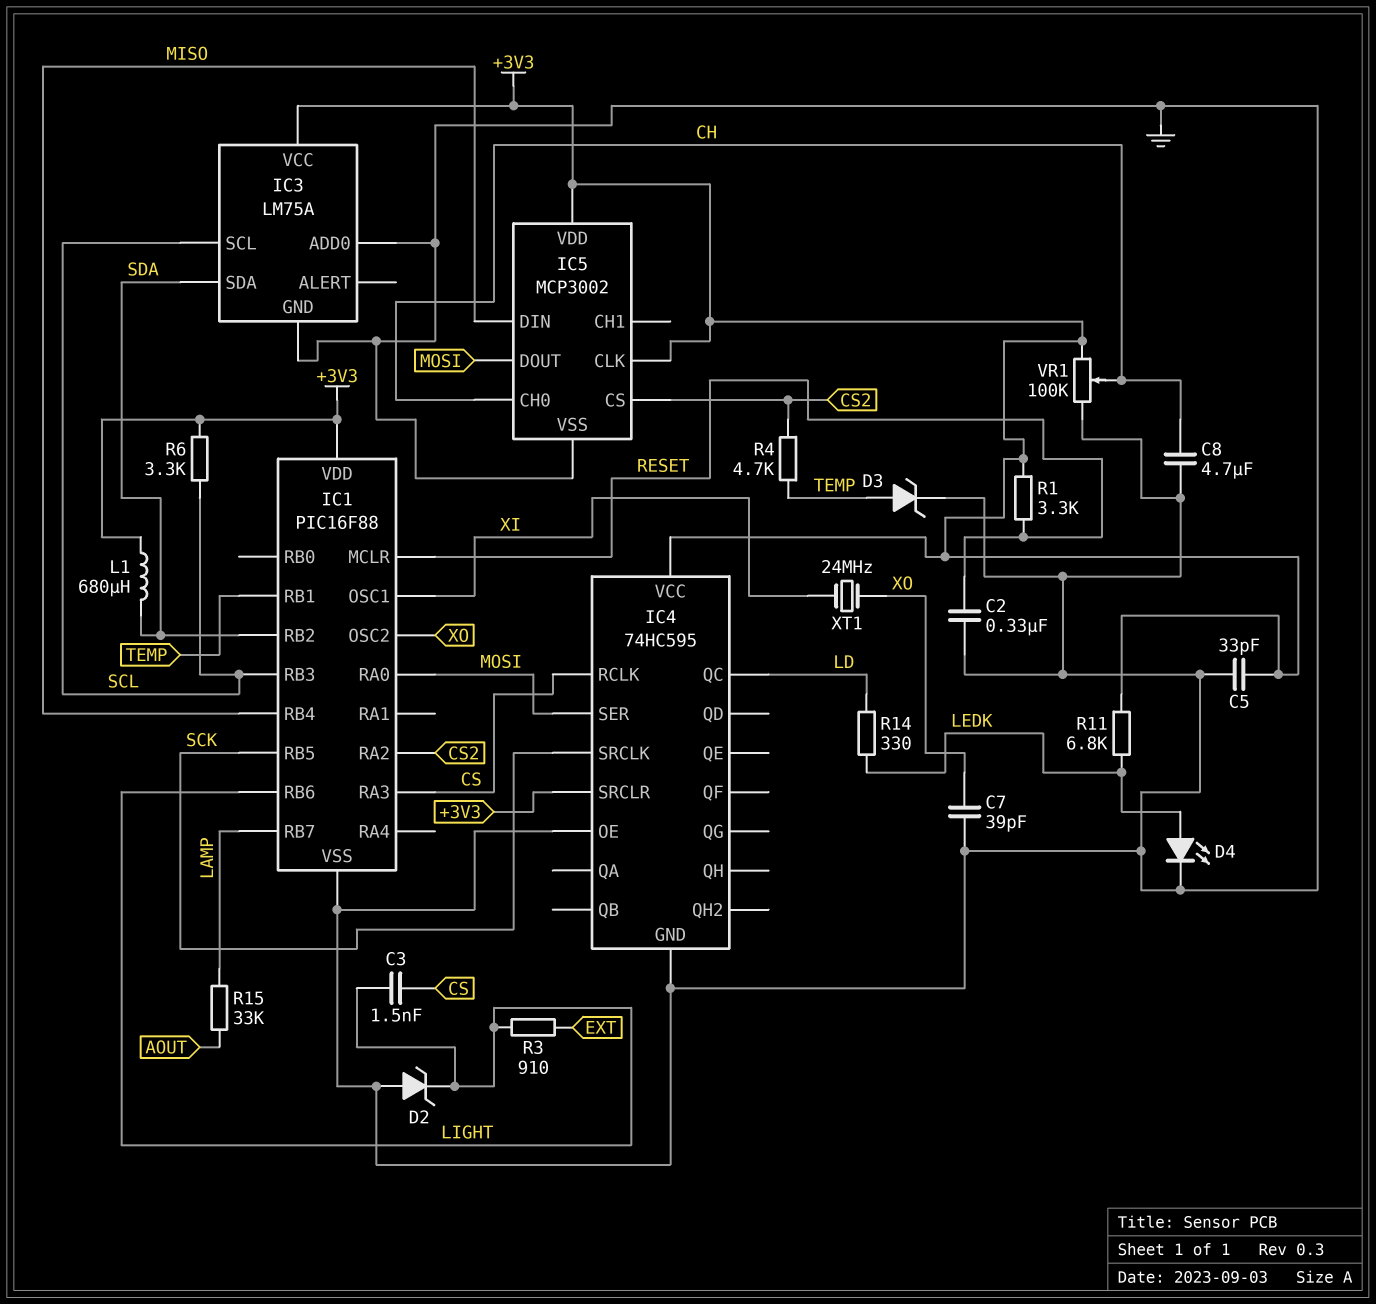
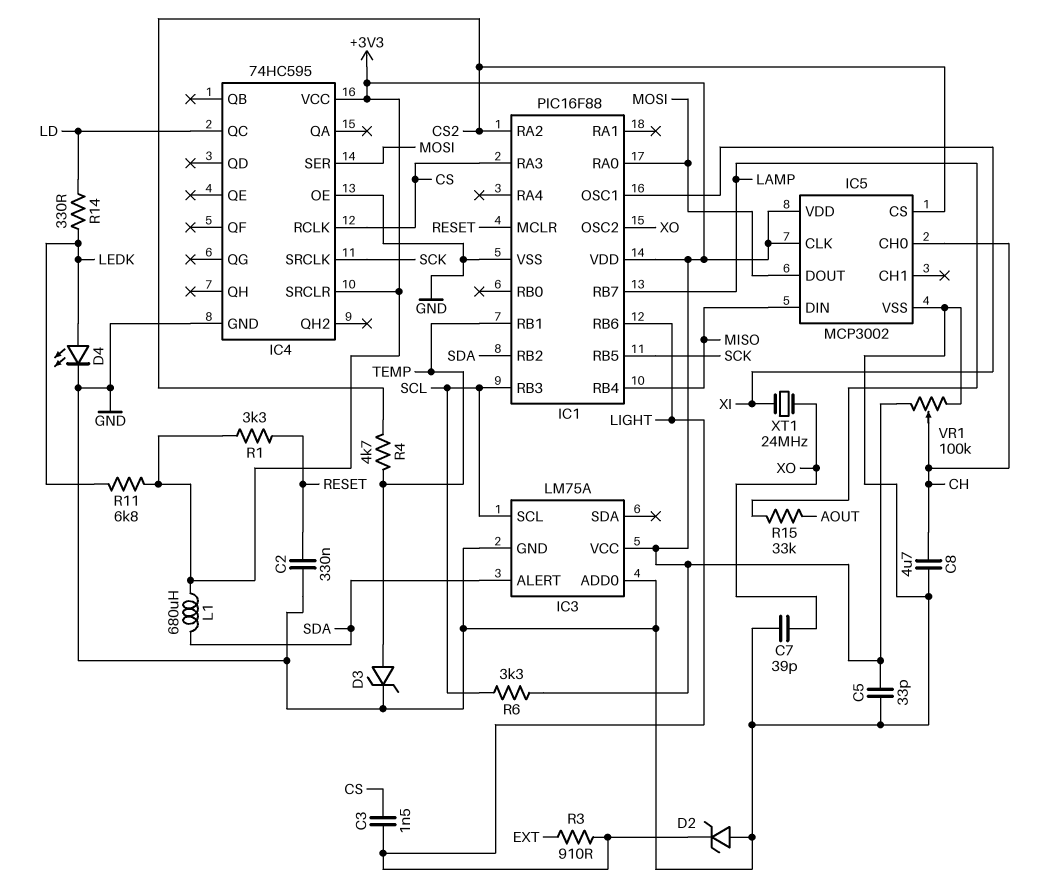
IC3 pin ALERT: none -> SDA
IC3 pin SDA: SDA -> none

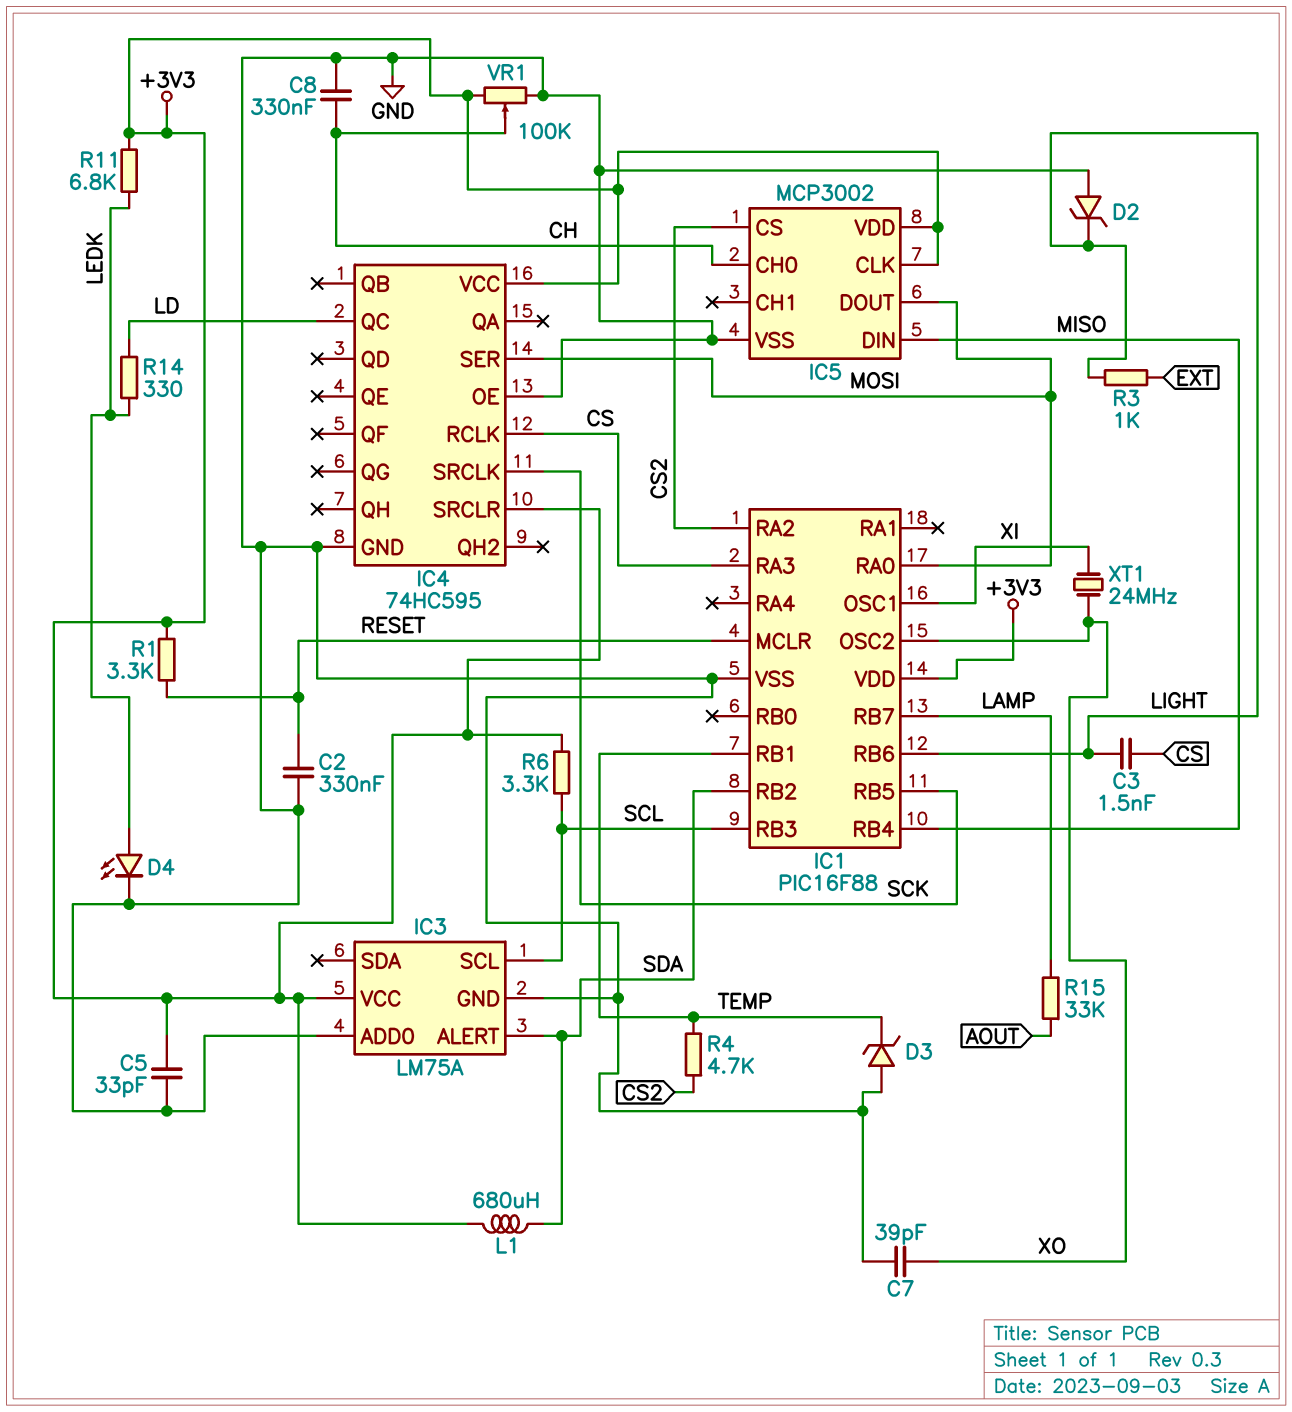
C8: 4.7uF (CH, GND) -> 330nF (CH, GND)
D3: zener (A TEMP, K GND) -> zener (A GND, K TEMP)
R3: 910 (EXT, LIGHT) -> 1k (EXT, LIGHT)

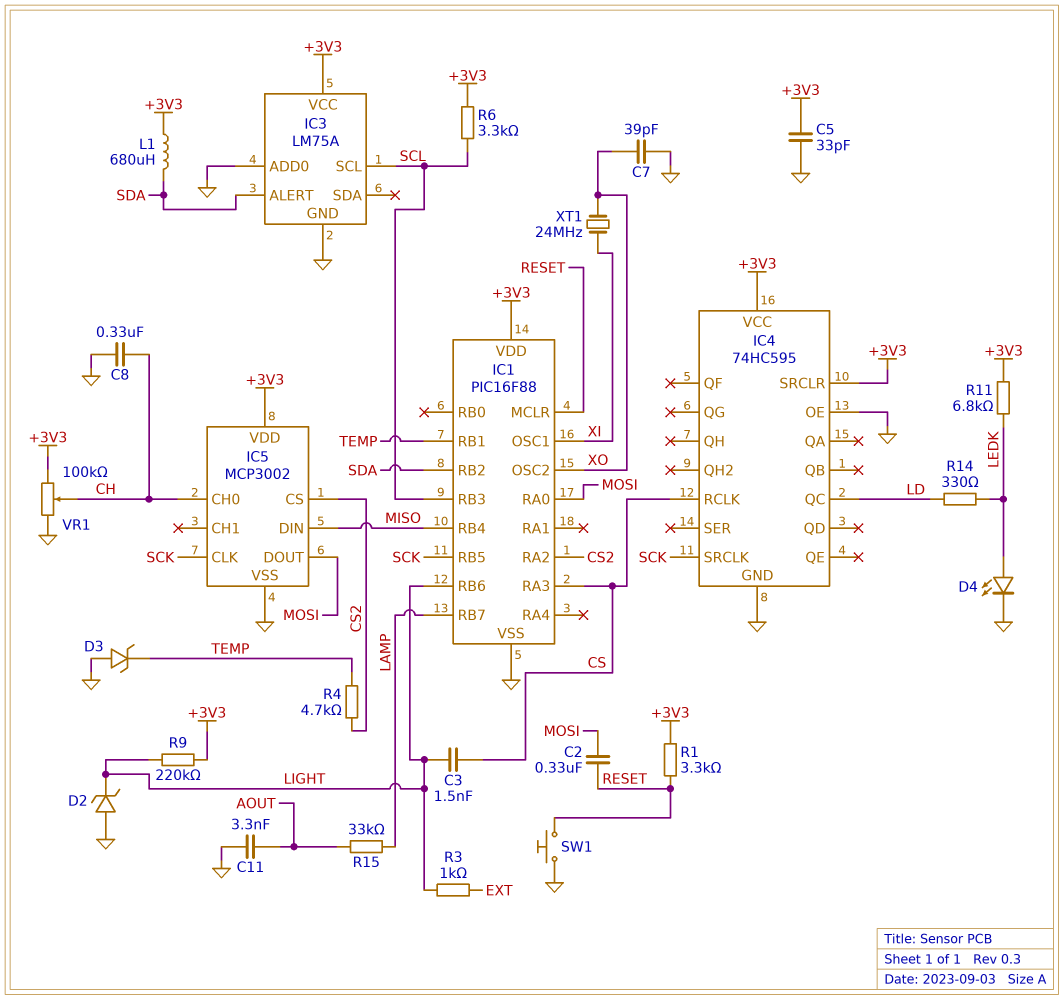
C2: 330nF (GND, RESET) -> 330nF (MOSI, RESET)
C11: none -> 3.3nF (AOUT, GND)
IC4 pin SER: MOSI -> none
IC5 pin CLK: +3V3 -> SCK
R9: none -> 220k (+3V3, LIGHT)
SW1: none -> button (GND, RESET)

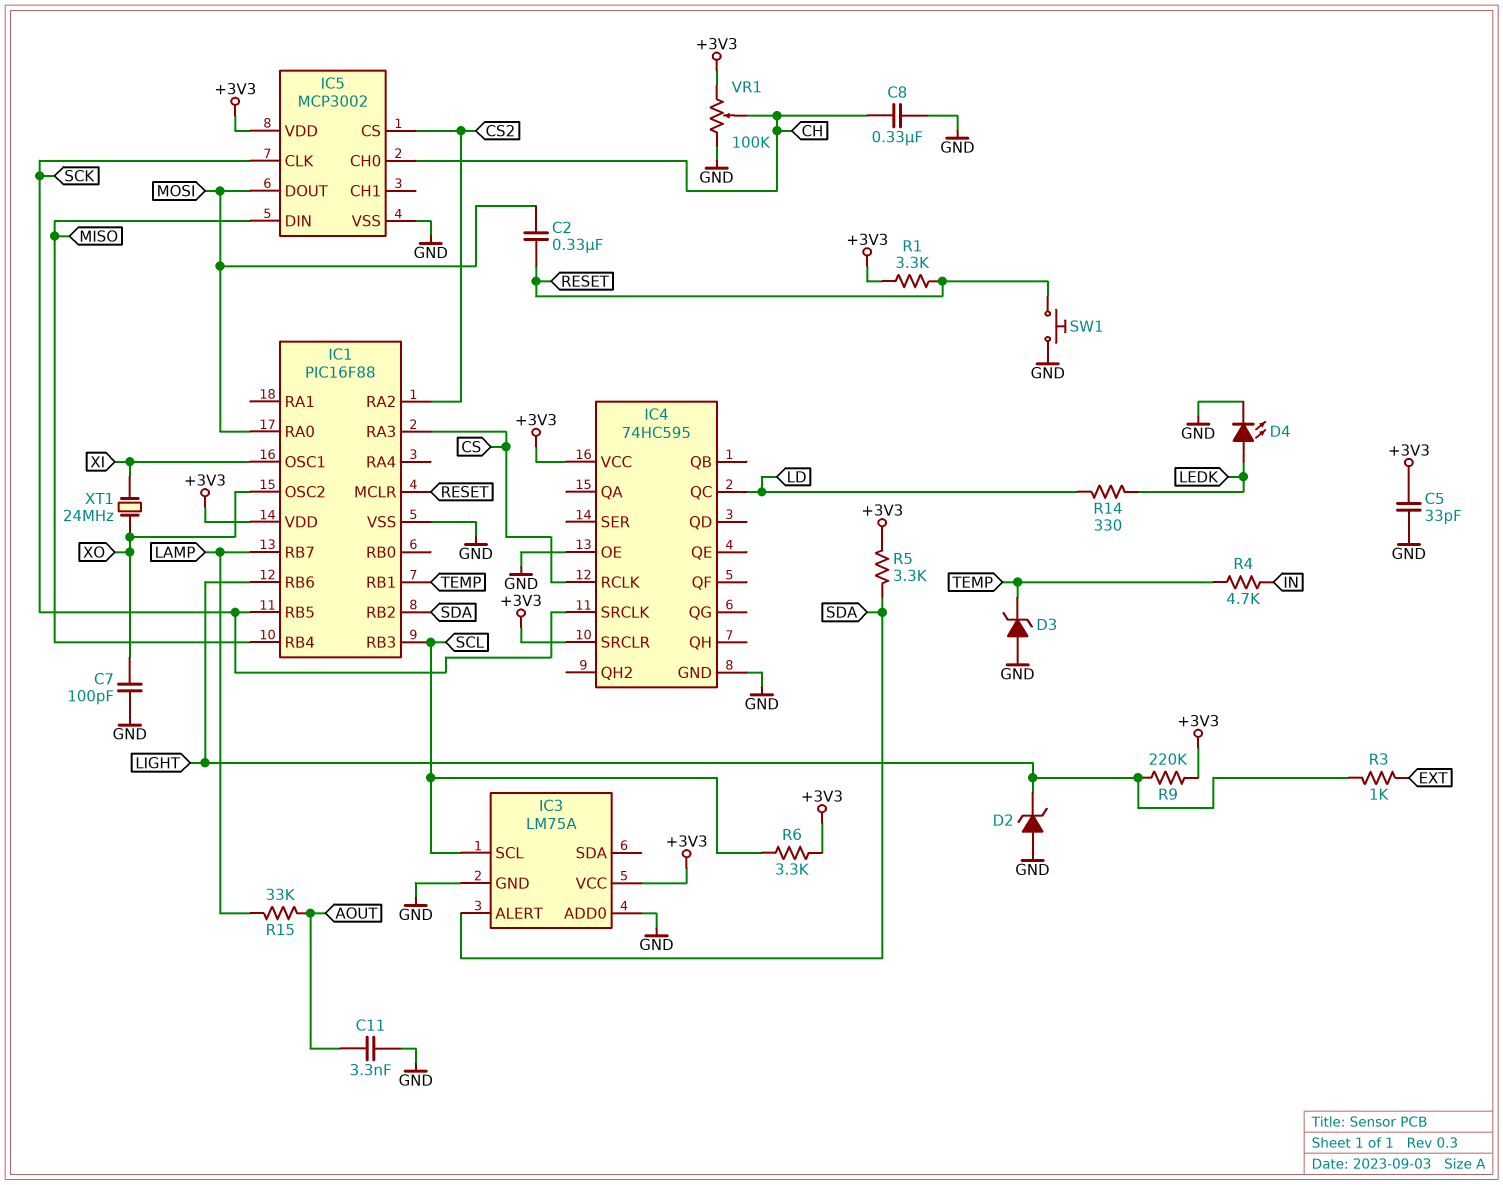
C3: 1.5nF (CS, LIGHT) -> none
C7: 39pF (GND, XO) -> 100pF (GND, XO)
L1: 680uH (+3V3, SDA) -> none
R4: 4.7k (CS2, TEMP) -> 4.7k (IN, TEMP)
R5: none -> 3.3k (+3V3, SDA)
R11: 6.8k (+3V3, LEDK) -> none

